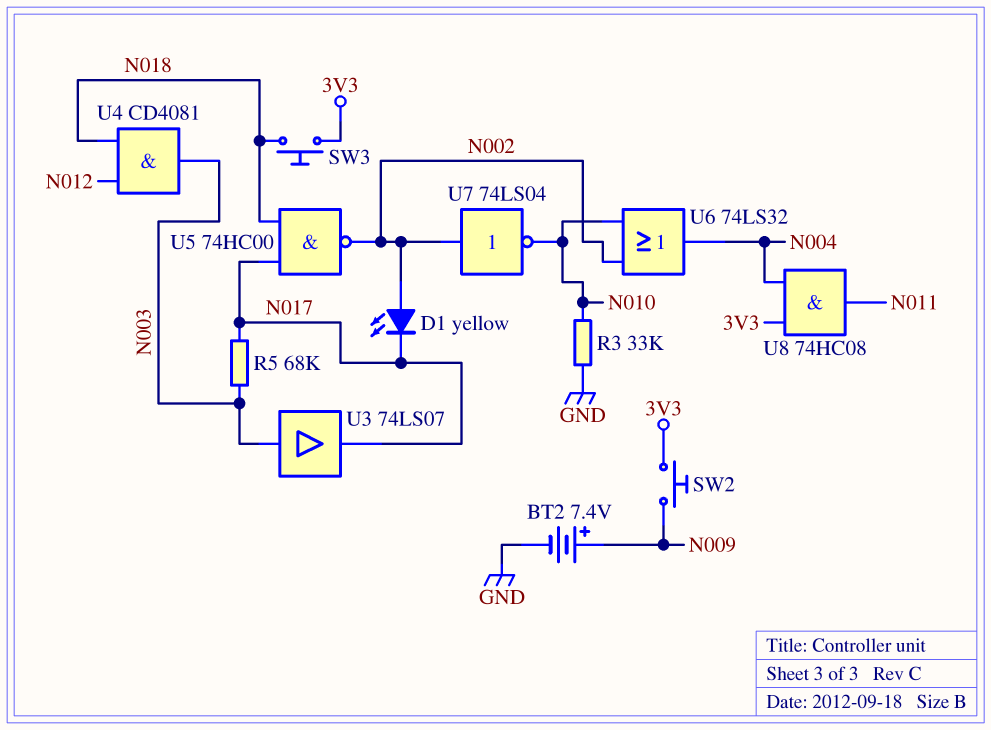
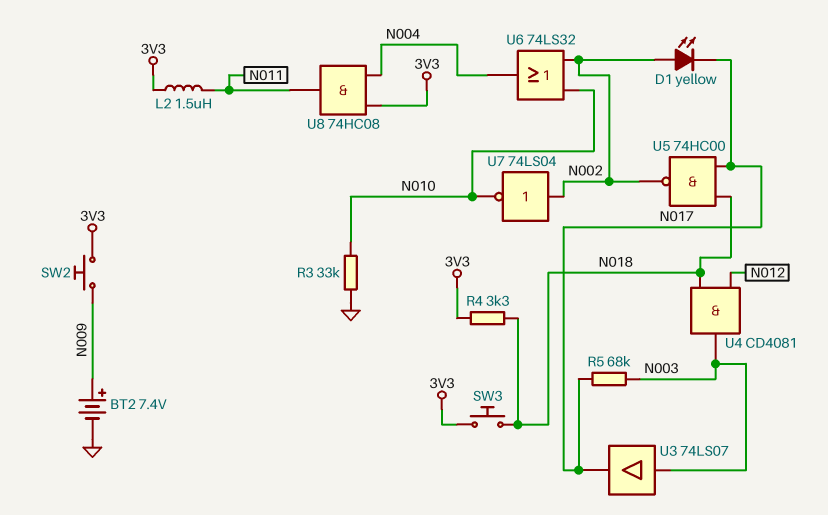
L2: none -> 1.5uH (3V3, N011)
R4: none -> 3.3k (3V3, N018)

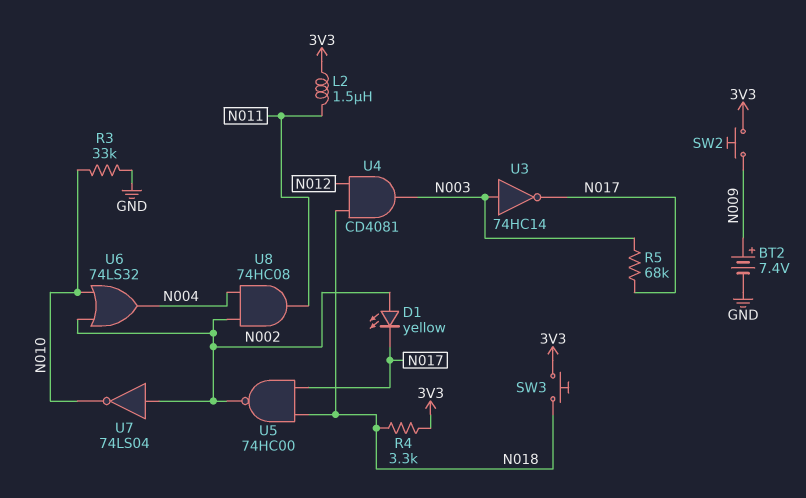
U3: buffer 74LS07 (in N003, out N017) -> NOT 74HC14 (in N003, out N017)
U8: AND 74HC08 (in 3V3, in N004, out N011) -> AND 74HC08 (in N002, in N004, out N011)

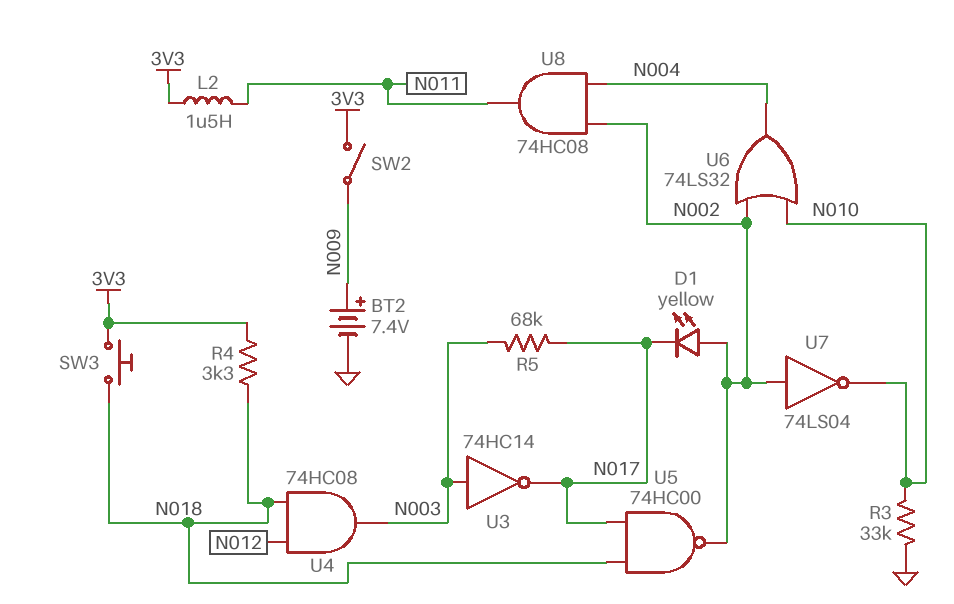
SW2: button (3V3, N009) -> switch (3V3, N009)
U4: AND CD4081 (in N012, in N018, out N003) -> AND 74HC08 (in N012, in N018, out N003)

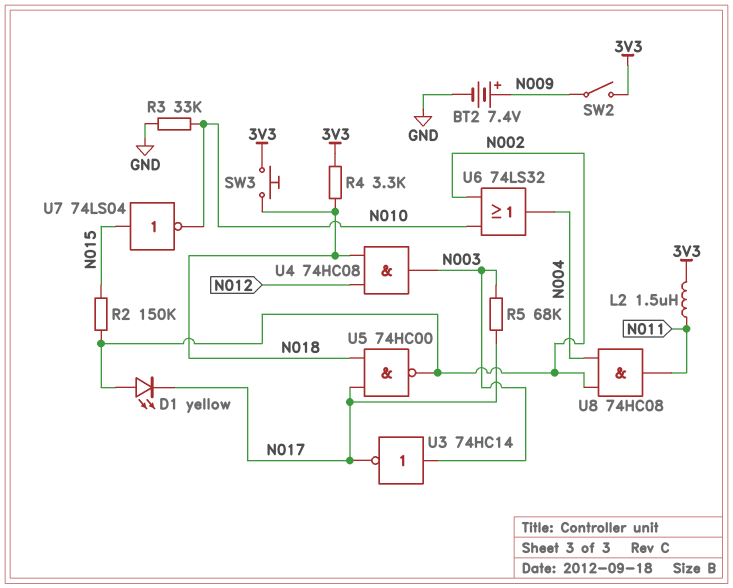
R2: none -> 150k (N002, N015)
U7: NOT 74LS04 (in N002, out N010) -> NOT 74LS04 (in N015, out N010)

